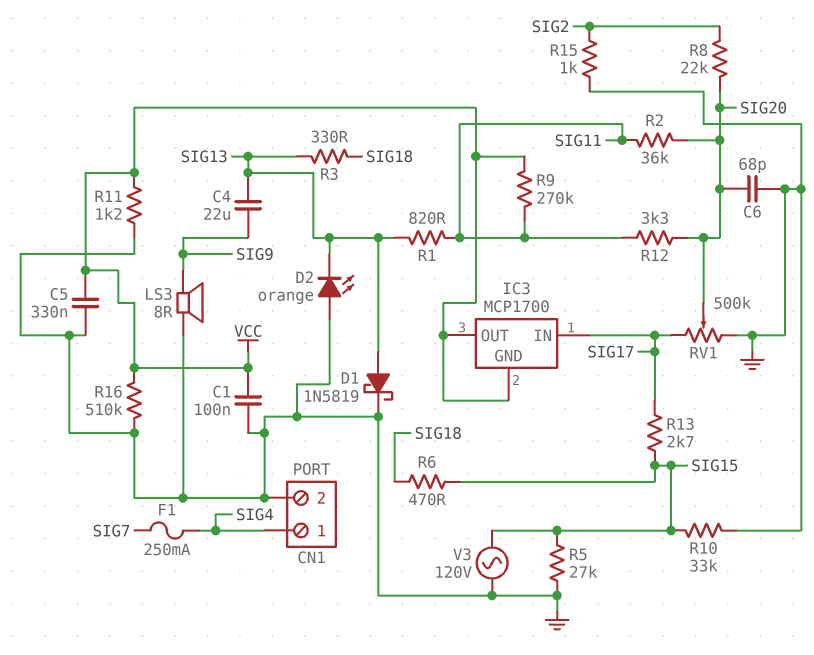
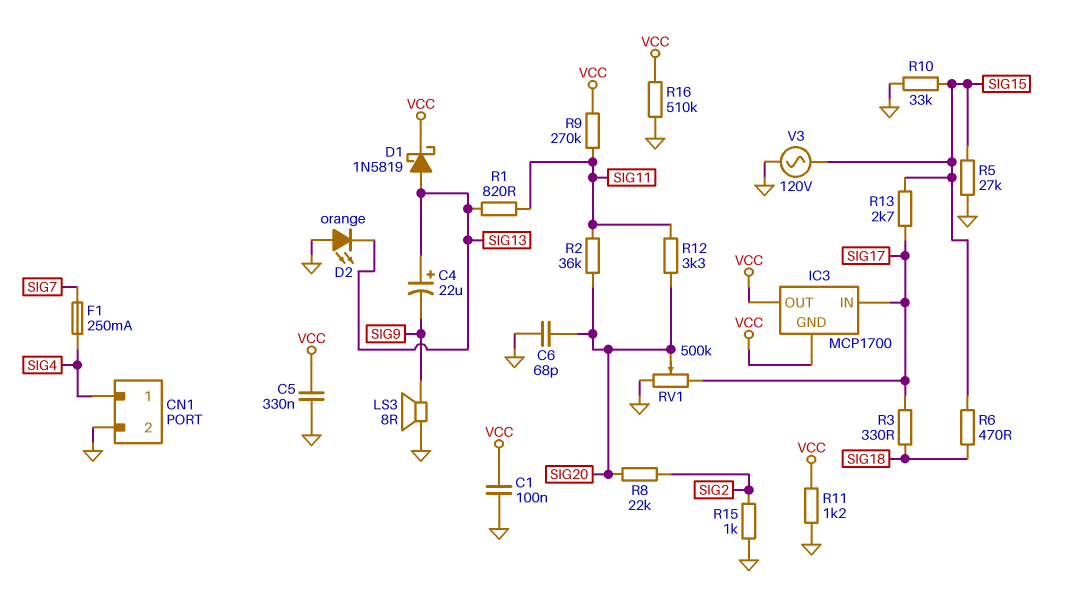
C4: 22uF (SIG9, SIG13) -> 22uF (plus SIG13, minus SIG9)
D1: schottky 1N5819 (A SIG13, K GND) -> schottky 1N5819 (A SIG13, K VCC)
R3: 330 (SIG13, SIG18) -> 330 (SIG17, SIG18)

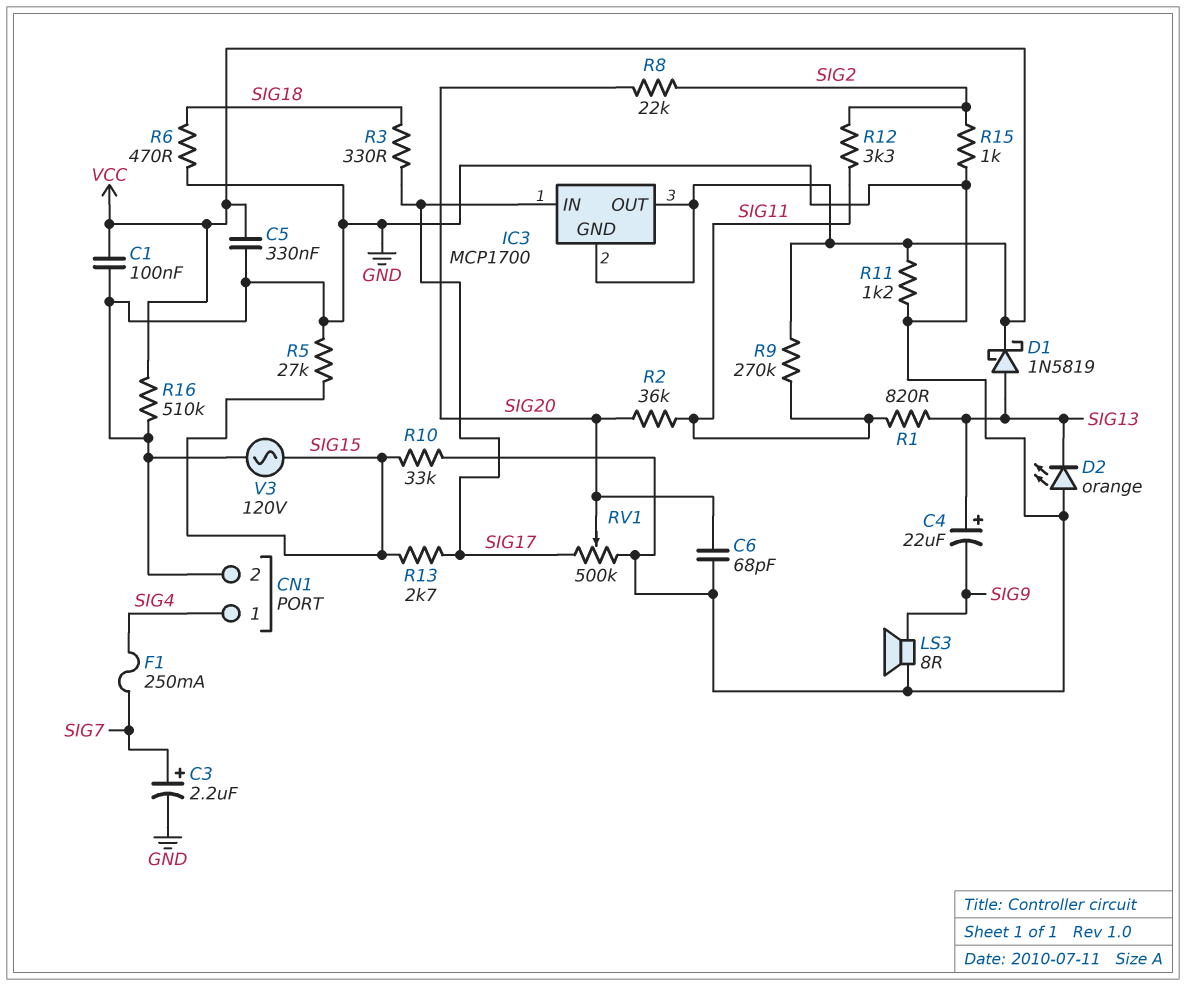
C3: none -> 2.2uF (plus SIG7, minus GND)
R6: 470 (SIG15, SIG18) -> 470 (GND, SIG18)
R12: 3.3k (SIG11, SIG20) -> 3.3k (SIG2, SIG11)

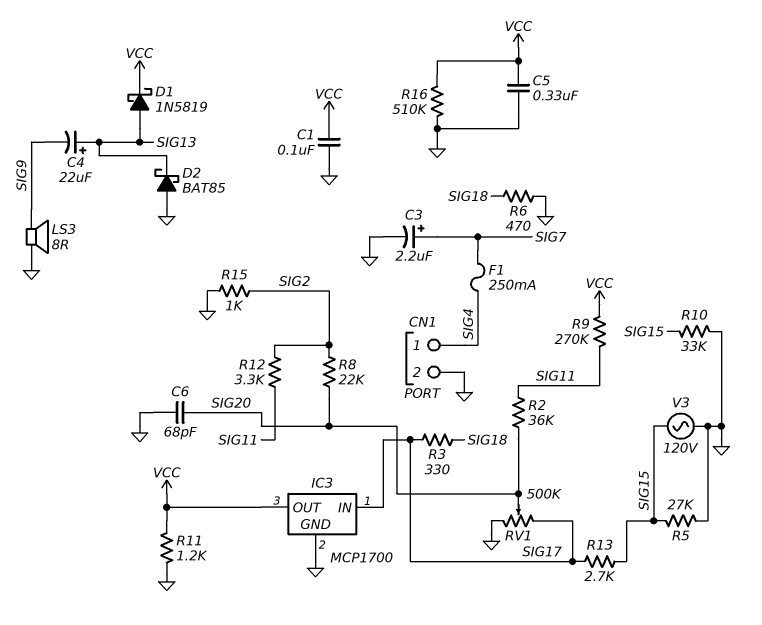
D2: LED orange (A GND, K SIG13) -> schottky BAT85 (A GND, K SIG13)
IC3 pin GND: VCC -> GND
R1: 820 (SIG11, SIG13) -> none

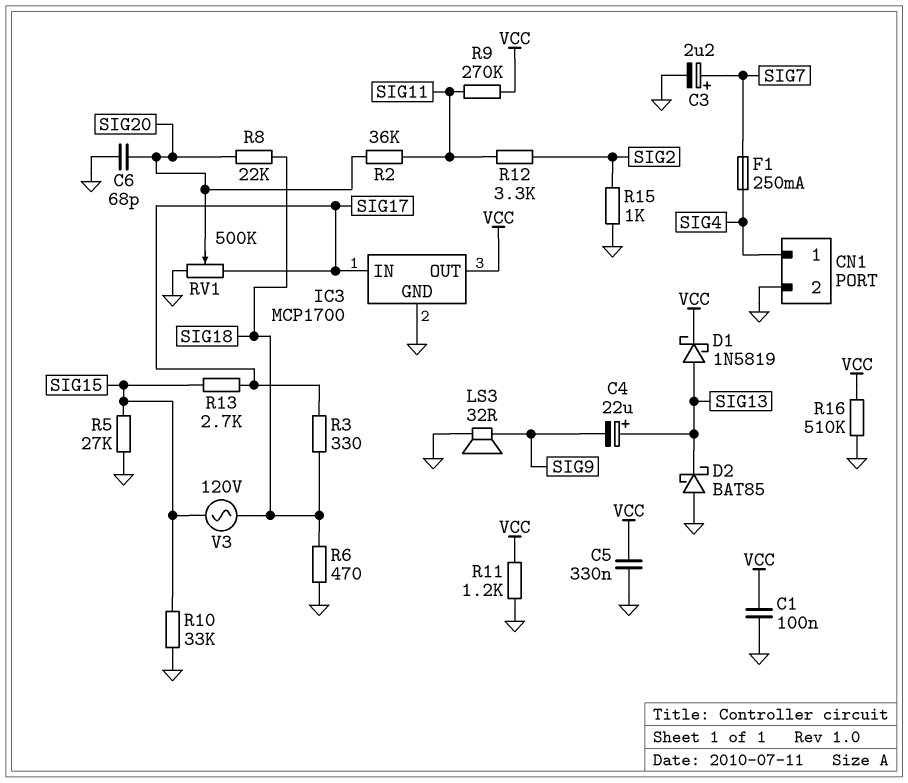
LS3: speaker 8R (GND, SIG9) -> speaker 32R (GND, SIG9)
R8: 22k (SIG2, SIG20) -> 22k (SIG18, SIG20)
V3: AC 120V (GND, SIG15) -> AC 120V (SIG15, SIG18)

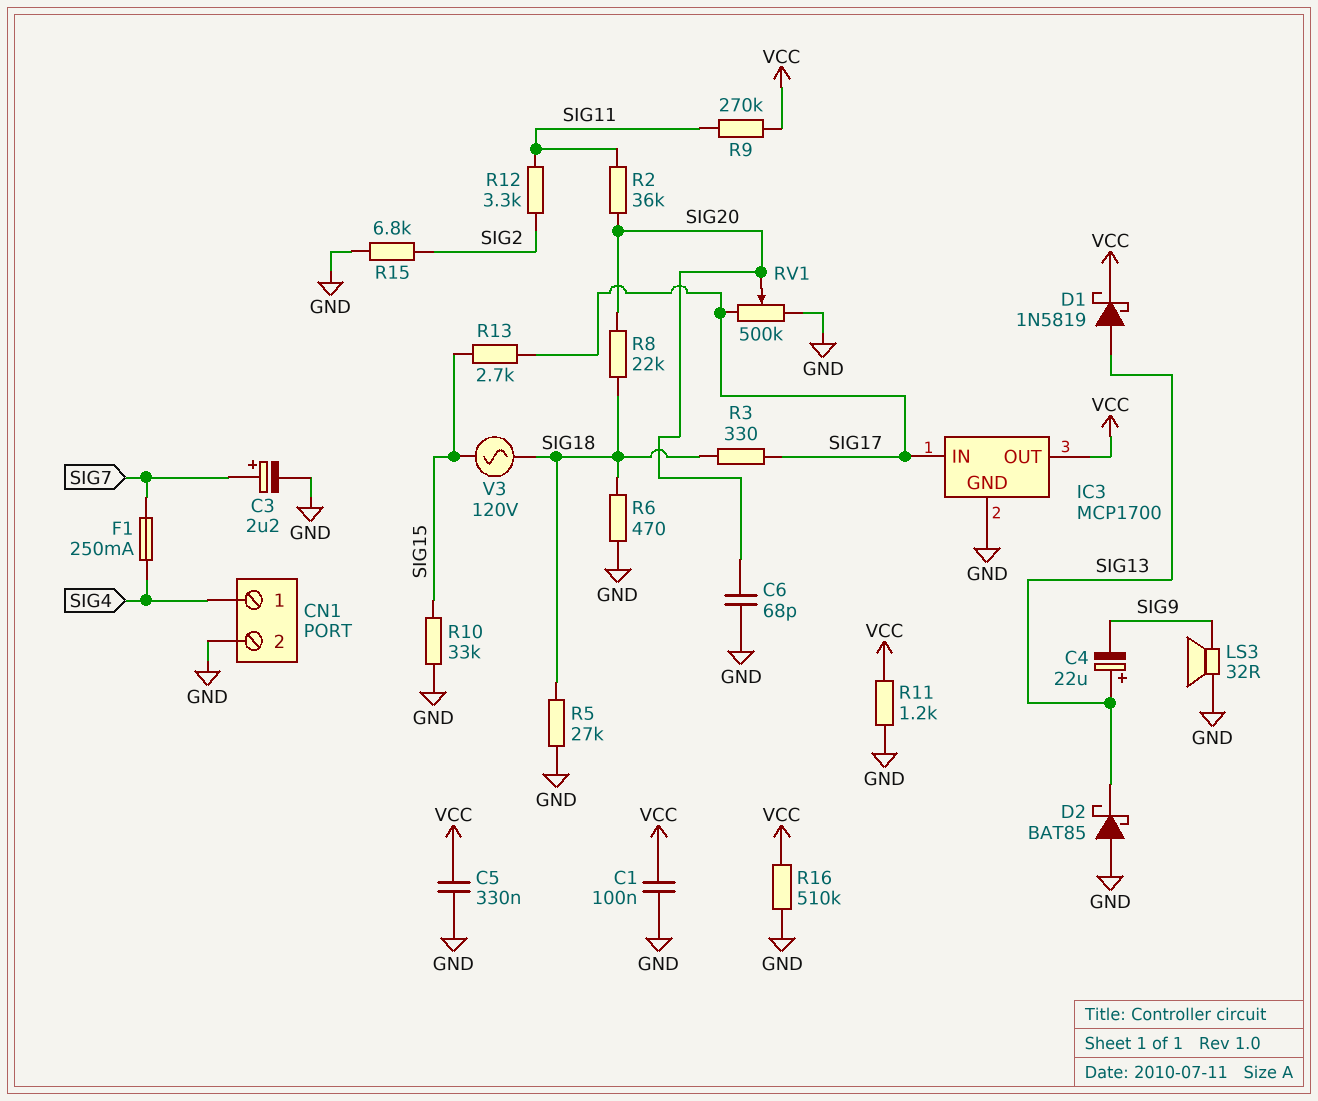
R5: 27k (GND, SIG15) -> 27k (GND, SIG18)
R15: 1k (GND, SIG2) -> 6.8k (GND, SIG2)

